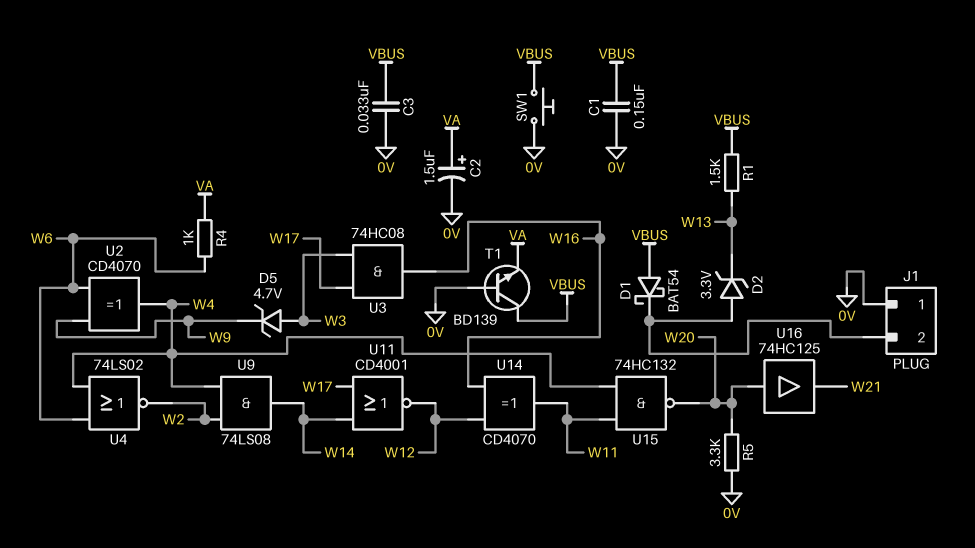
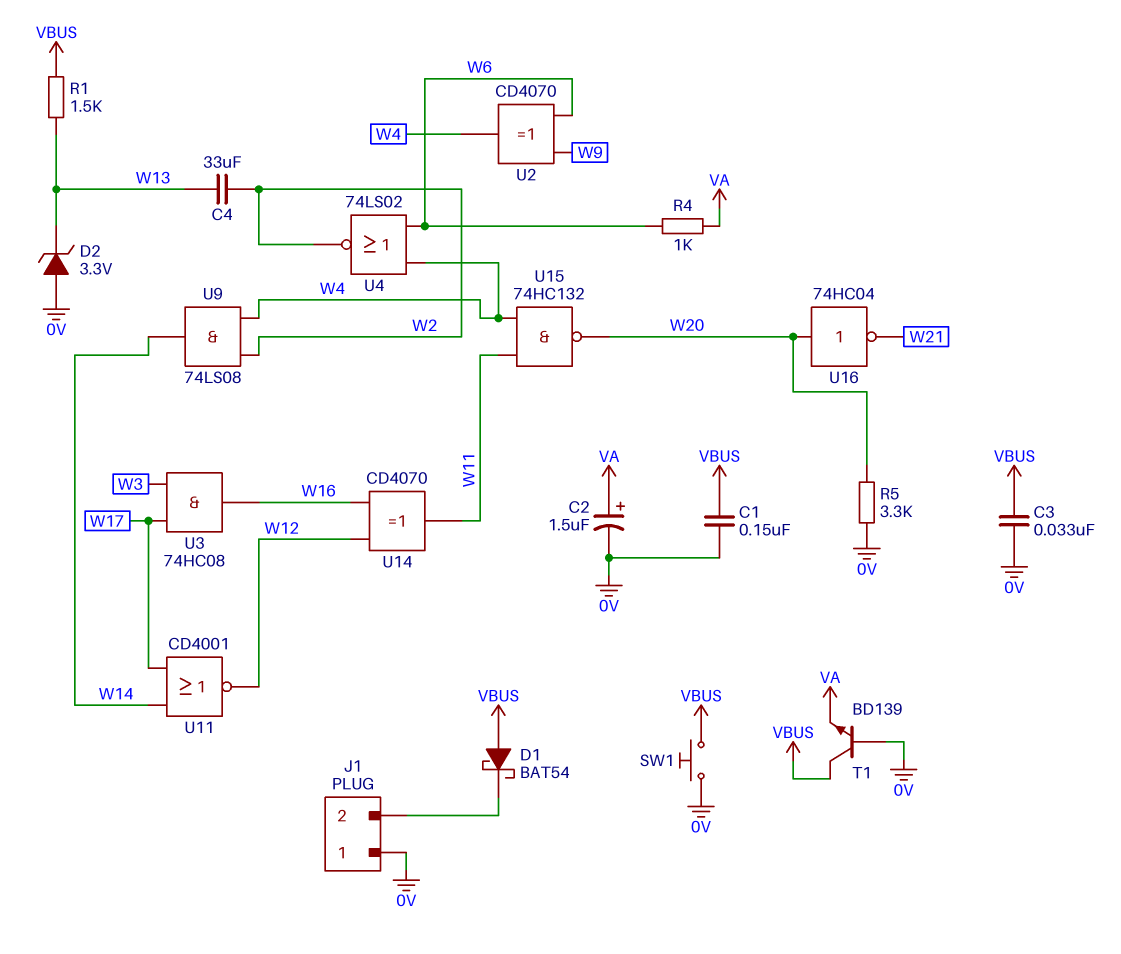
C4: none -> 33uF (W2, W13)
D2: zener 3.3V (A J1/2, K W13) -> zener 3.3V (A 0V, K W13)
D5: zener 4.7V (A W3, K W9) -> none
U16: buffer 74HC125 (in W20, out W21) -> NOT 74HC04 (in W20, out W21)

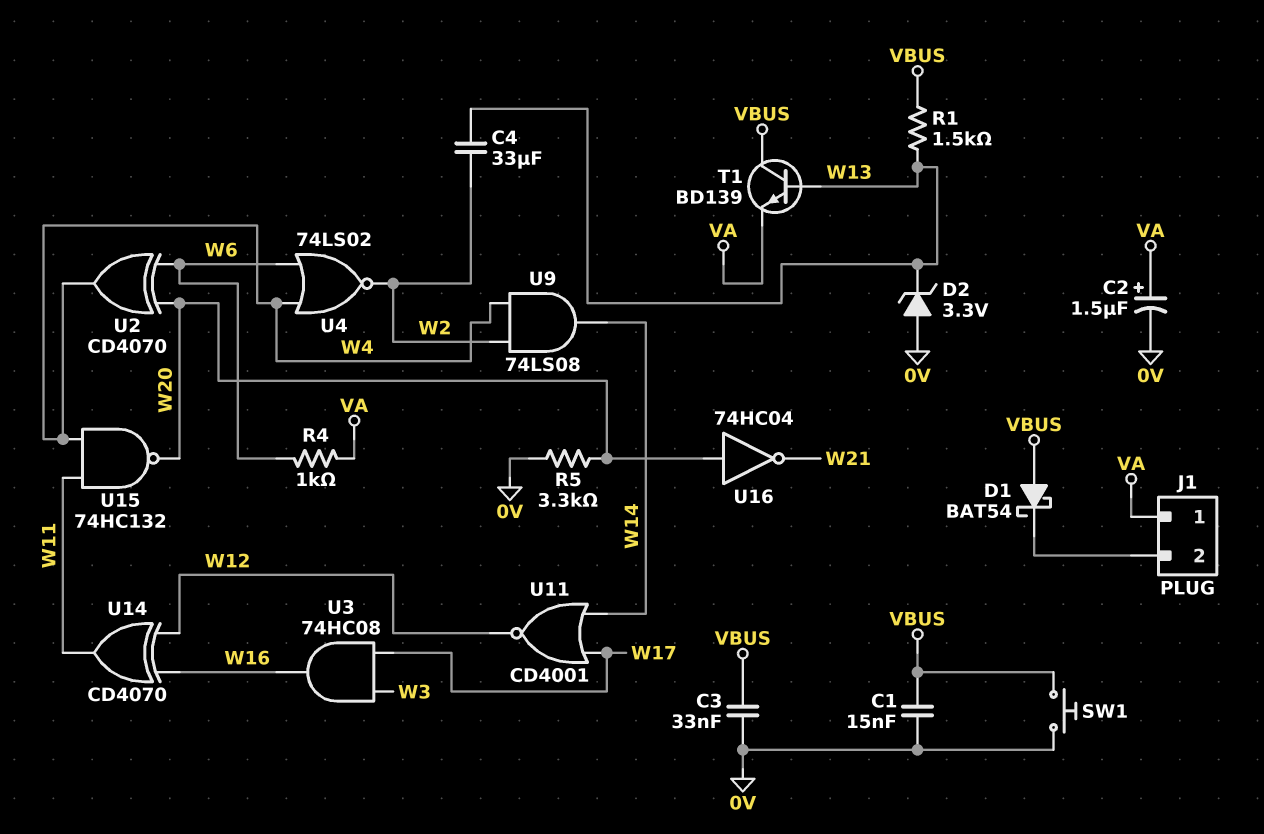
C1: 150nF (0V, VBUS) -> 15nF (0V, VBUS)
J1 pin 1: 0V -> VA
T1: NPN BD139 (B 0V, C VBUS, E VA) -> NPN BD139 (B W13, C VBUS, E VA)
U2: XOR CD4070 (in W6, in W9, out W4) -> XOR CD4070 (in W6, in W20, out W4)

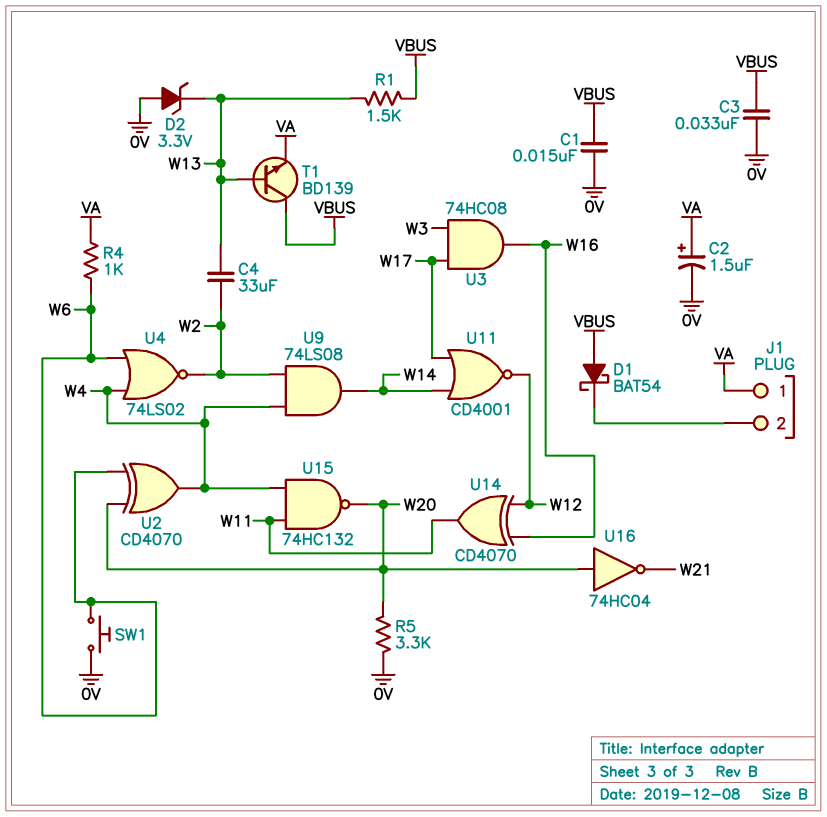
SW1: button (0V, VBUS) -> button (0V, W6)

